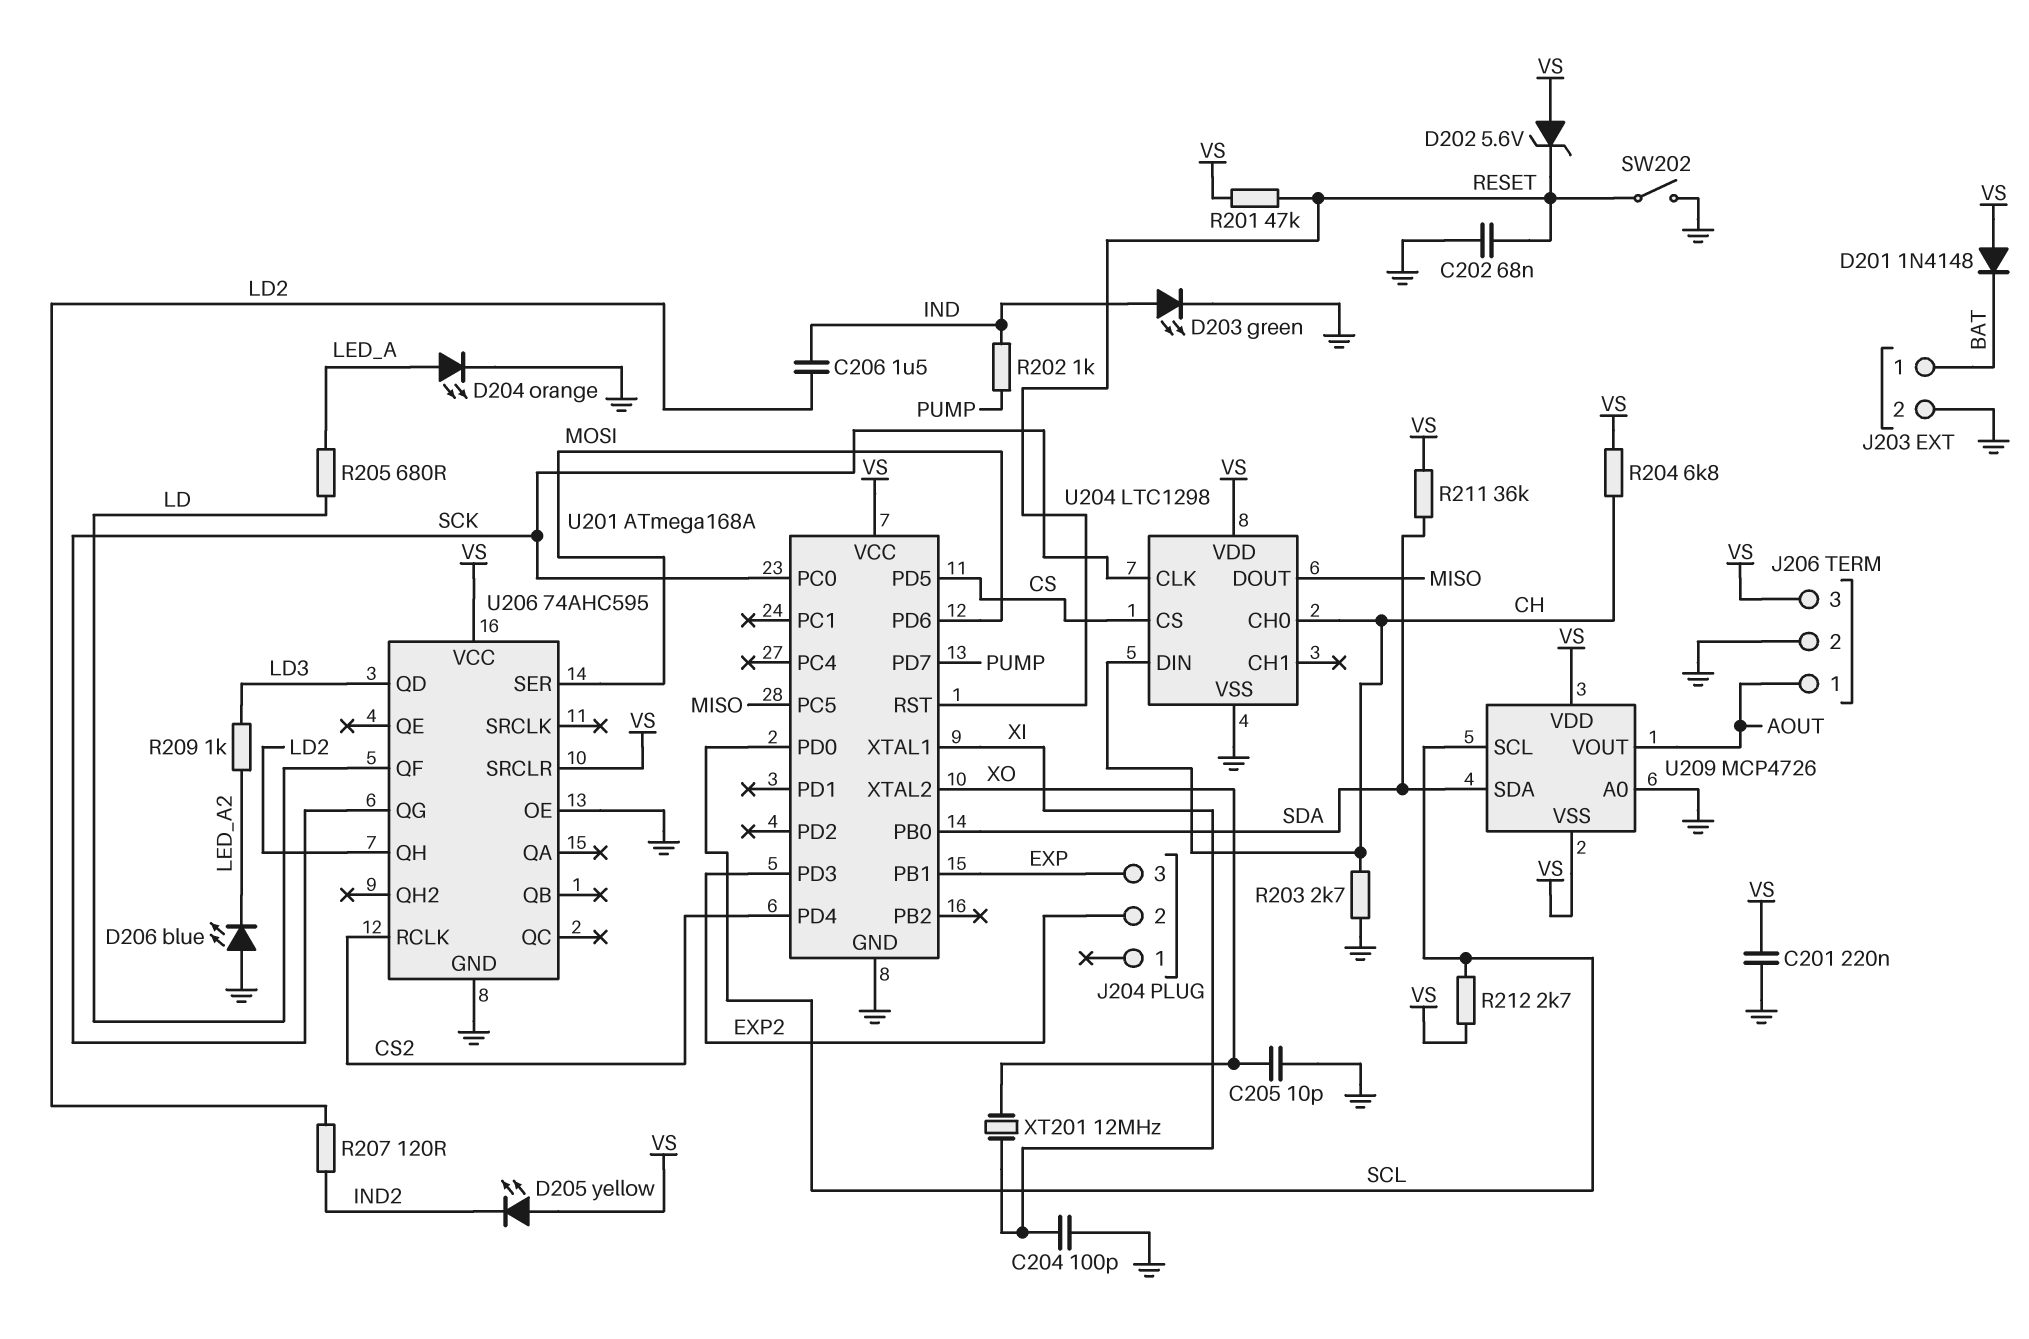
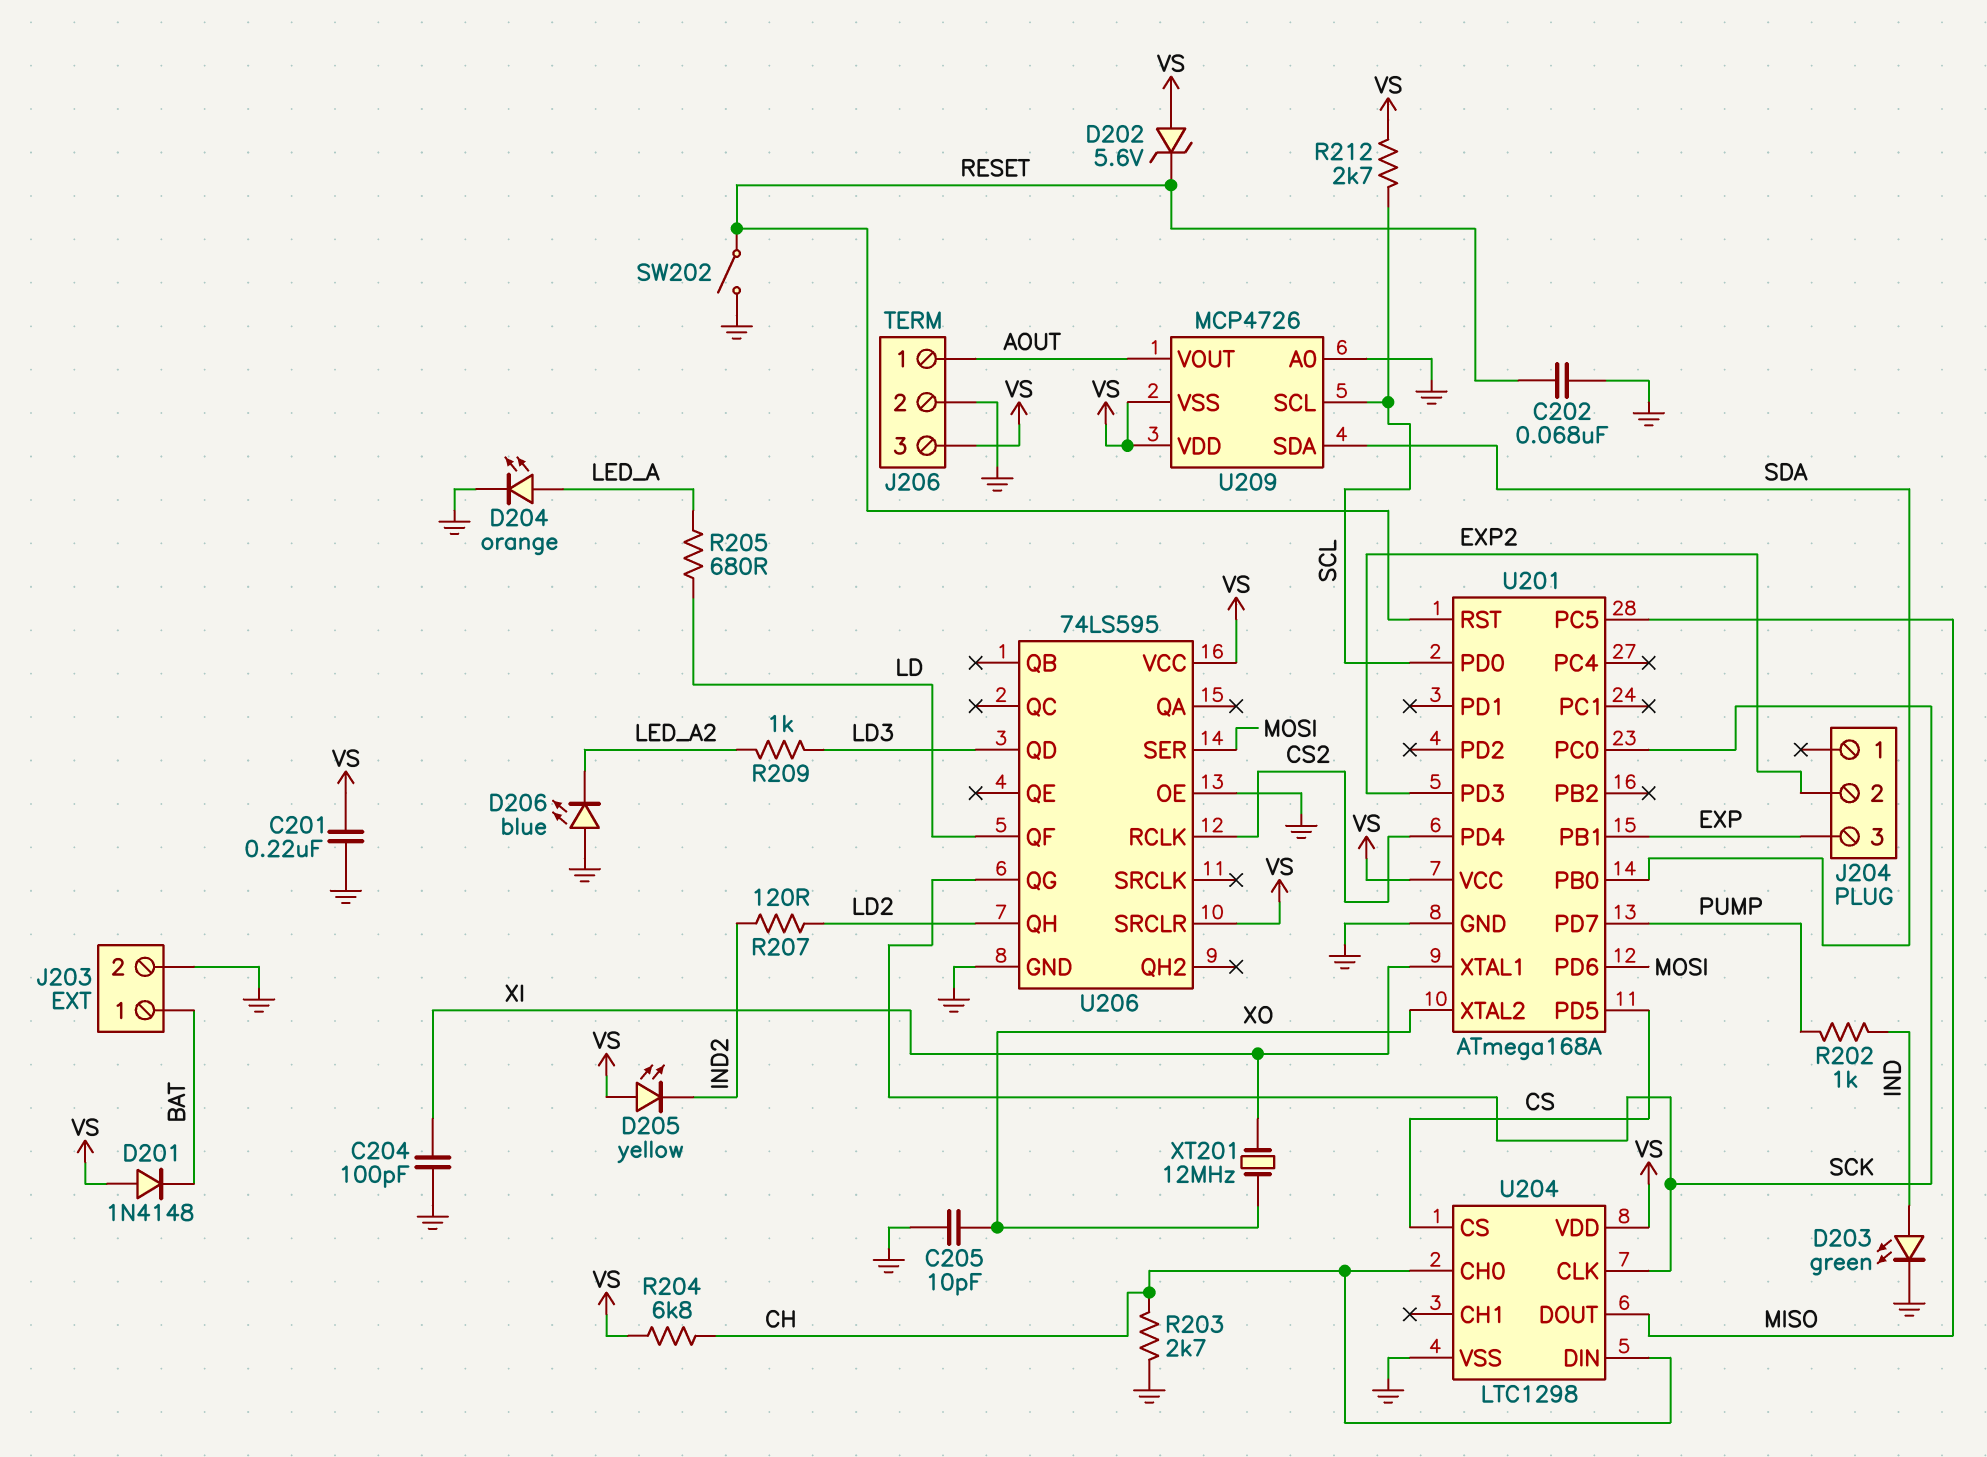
C206: 1.5uF (IND, LD2) -> none
R201: 47k (RESET, VS) -> none
R211: 36k (SDA, VS) -> none
U206: 74AHC595 -> 74LS595

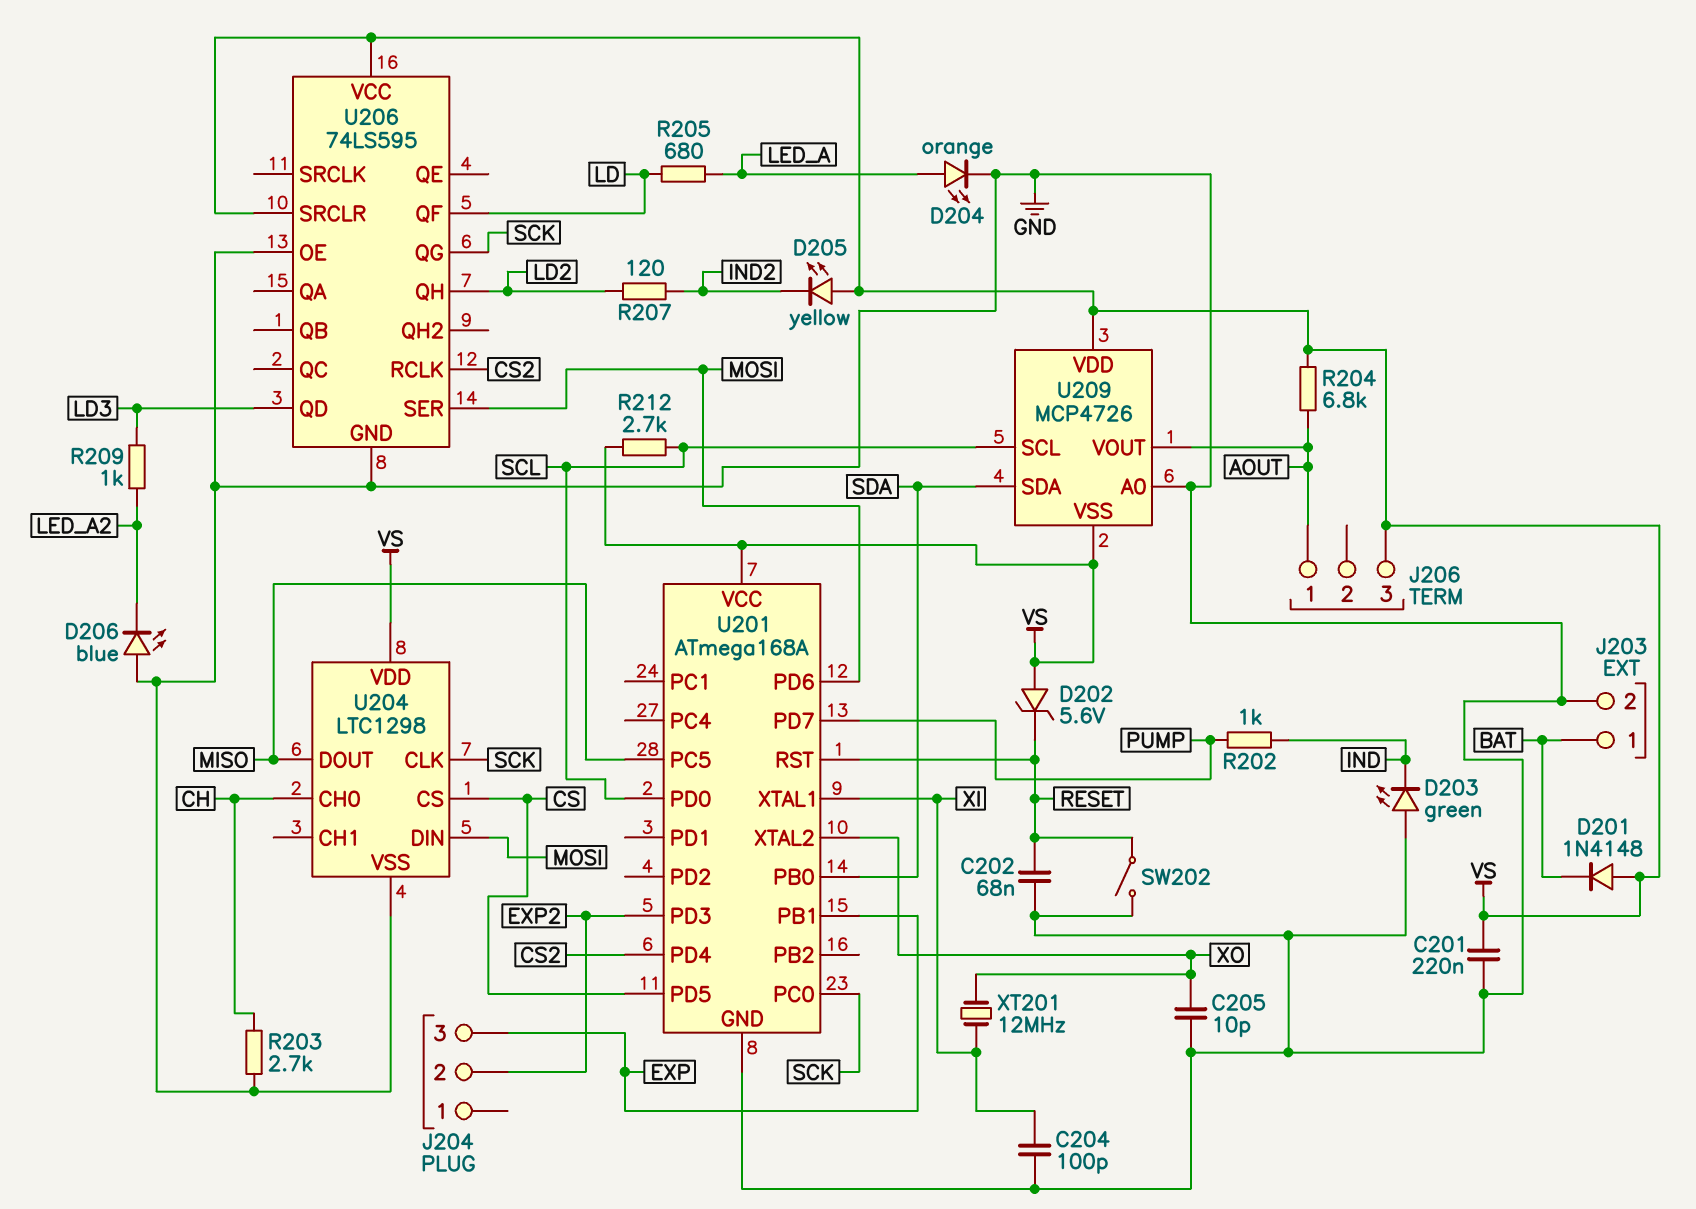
D203: LED green (A IND, K GND) -> LED green (A GND, K IND)
J206 pin 2: GND -> none
R204: 6.8k (CH, VS) -> 6.8k (AOUT, VS)
U204 pin DIN: CH -> MOSI

